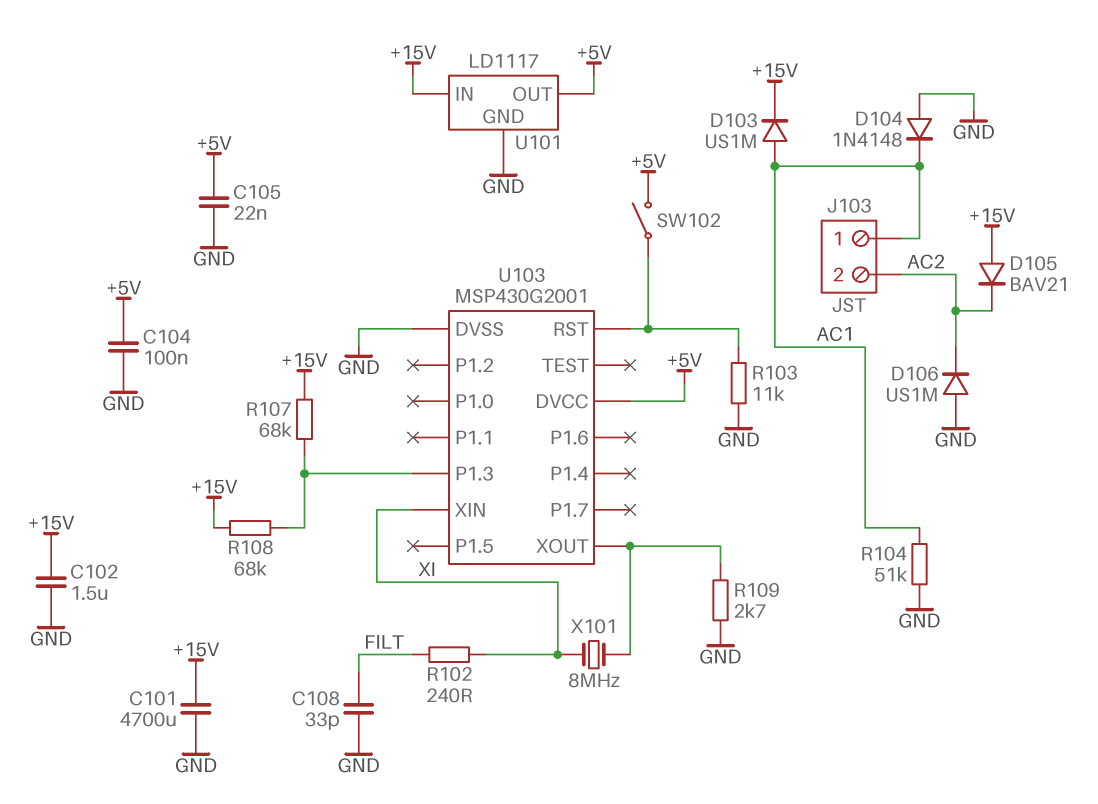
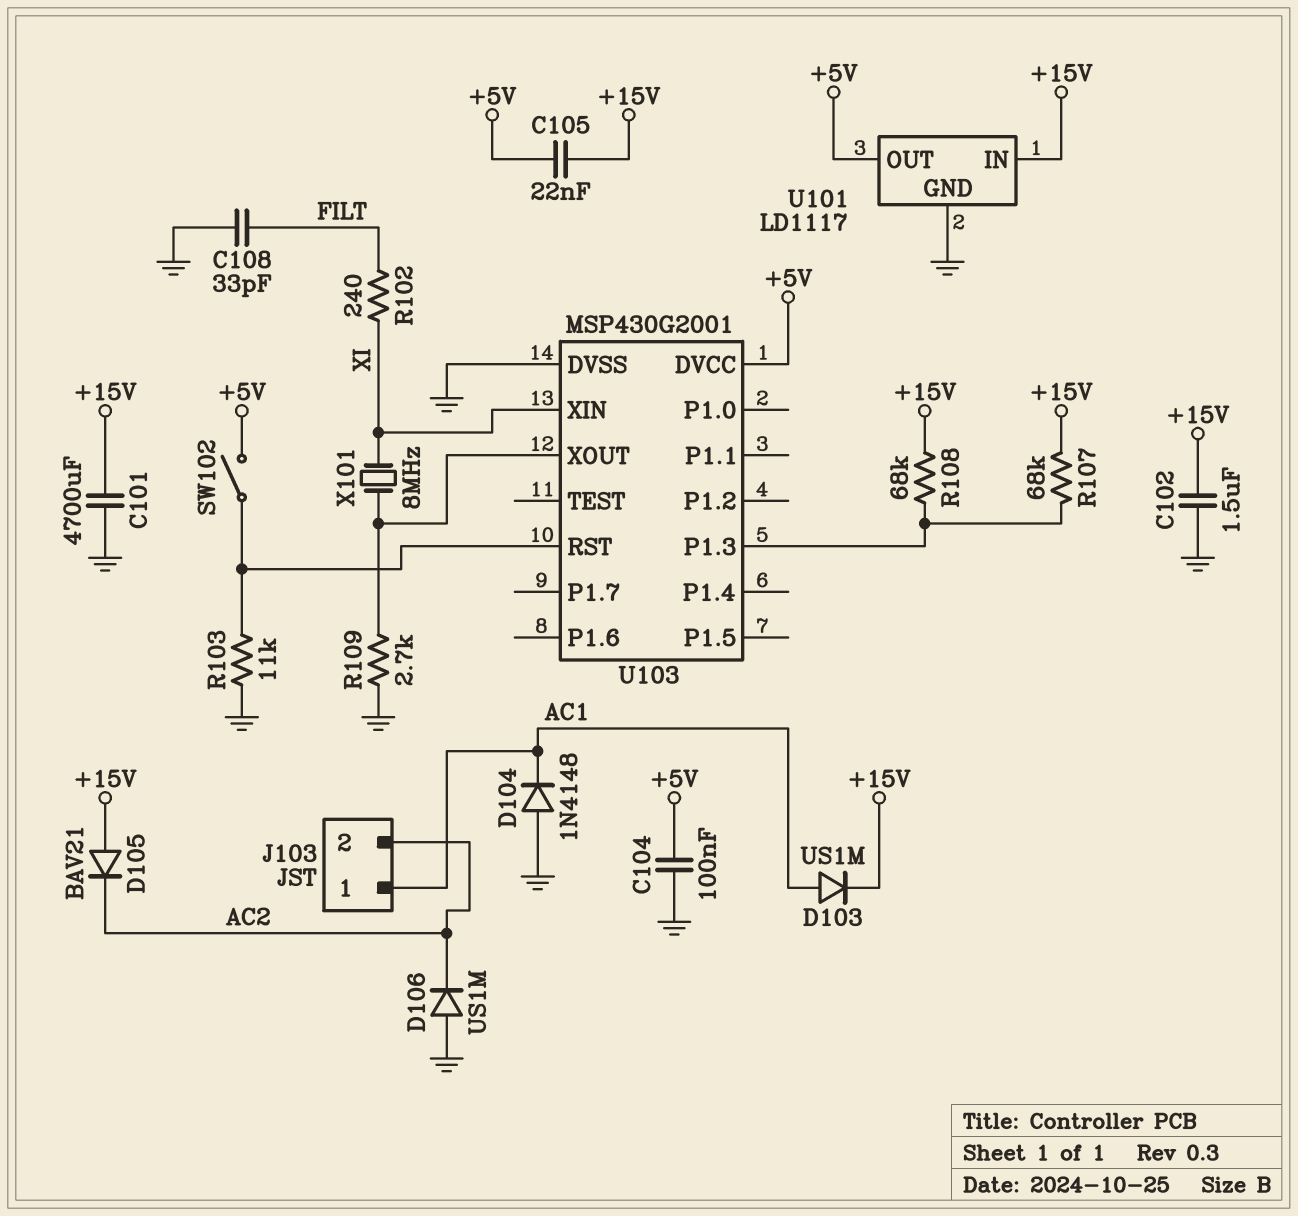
C105: 22nF (+5V, GND) -> 22nF (+5V, +15V)
R104: 51k (AC1, GND) -> none

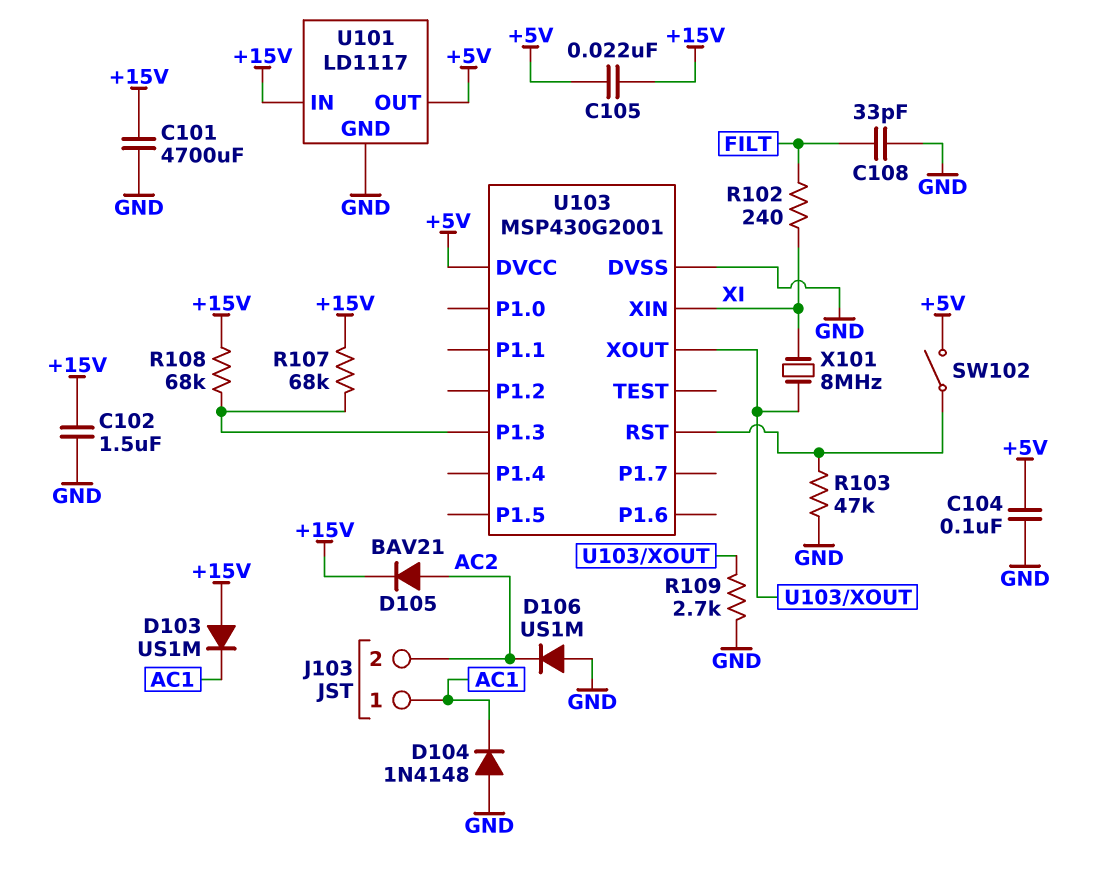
D103: diode US1M (A AC1, K +15V) -> diode US1M (A +15V, K AC1)
D105: diode BAV21 (A +15V, K AC2) -> diode BAV21 (A AC2, K +15V)
R103: 11k (GND, U103/RST) -> 47k (GND, U103/RST)

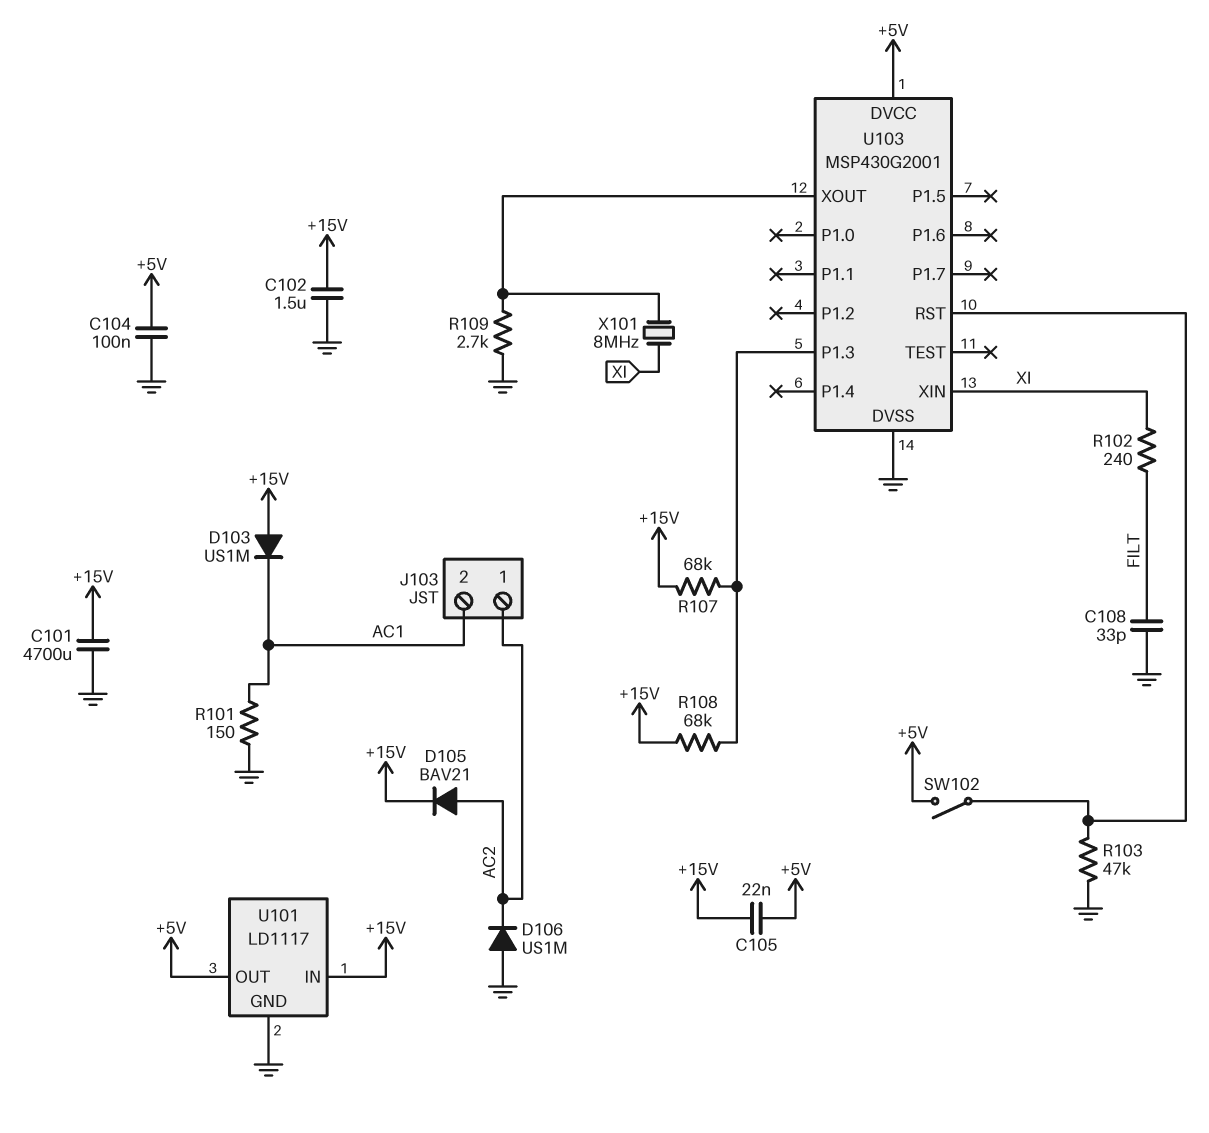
D104: diode 1N4148 (A GND, K AC1) -> none
J103 pin 1: AC1 -> AC2
J103 pin 2: AC2 -> AC1
R101: none -> 150 (AC1, GND)

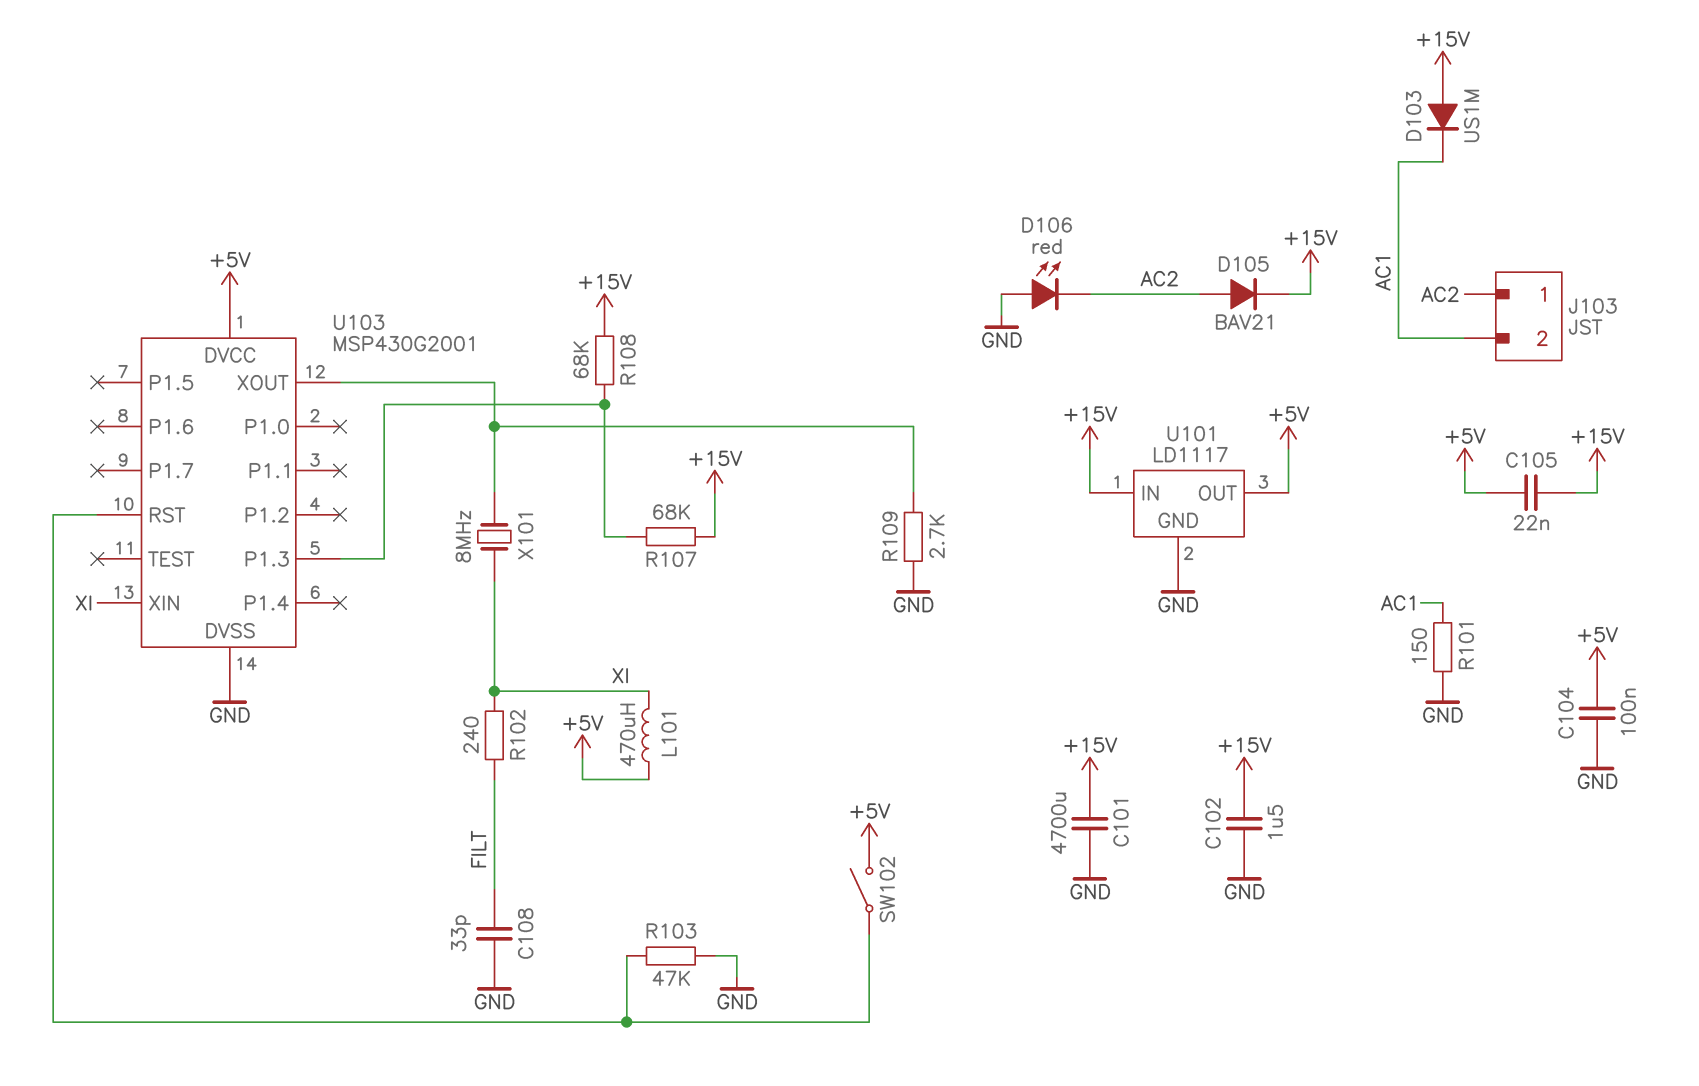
D106: diode US1M (A GND, K AC2) -> LED red (A GND, K AC2)
L101: none -> 470uH (+5V, XI)

